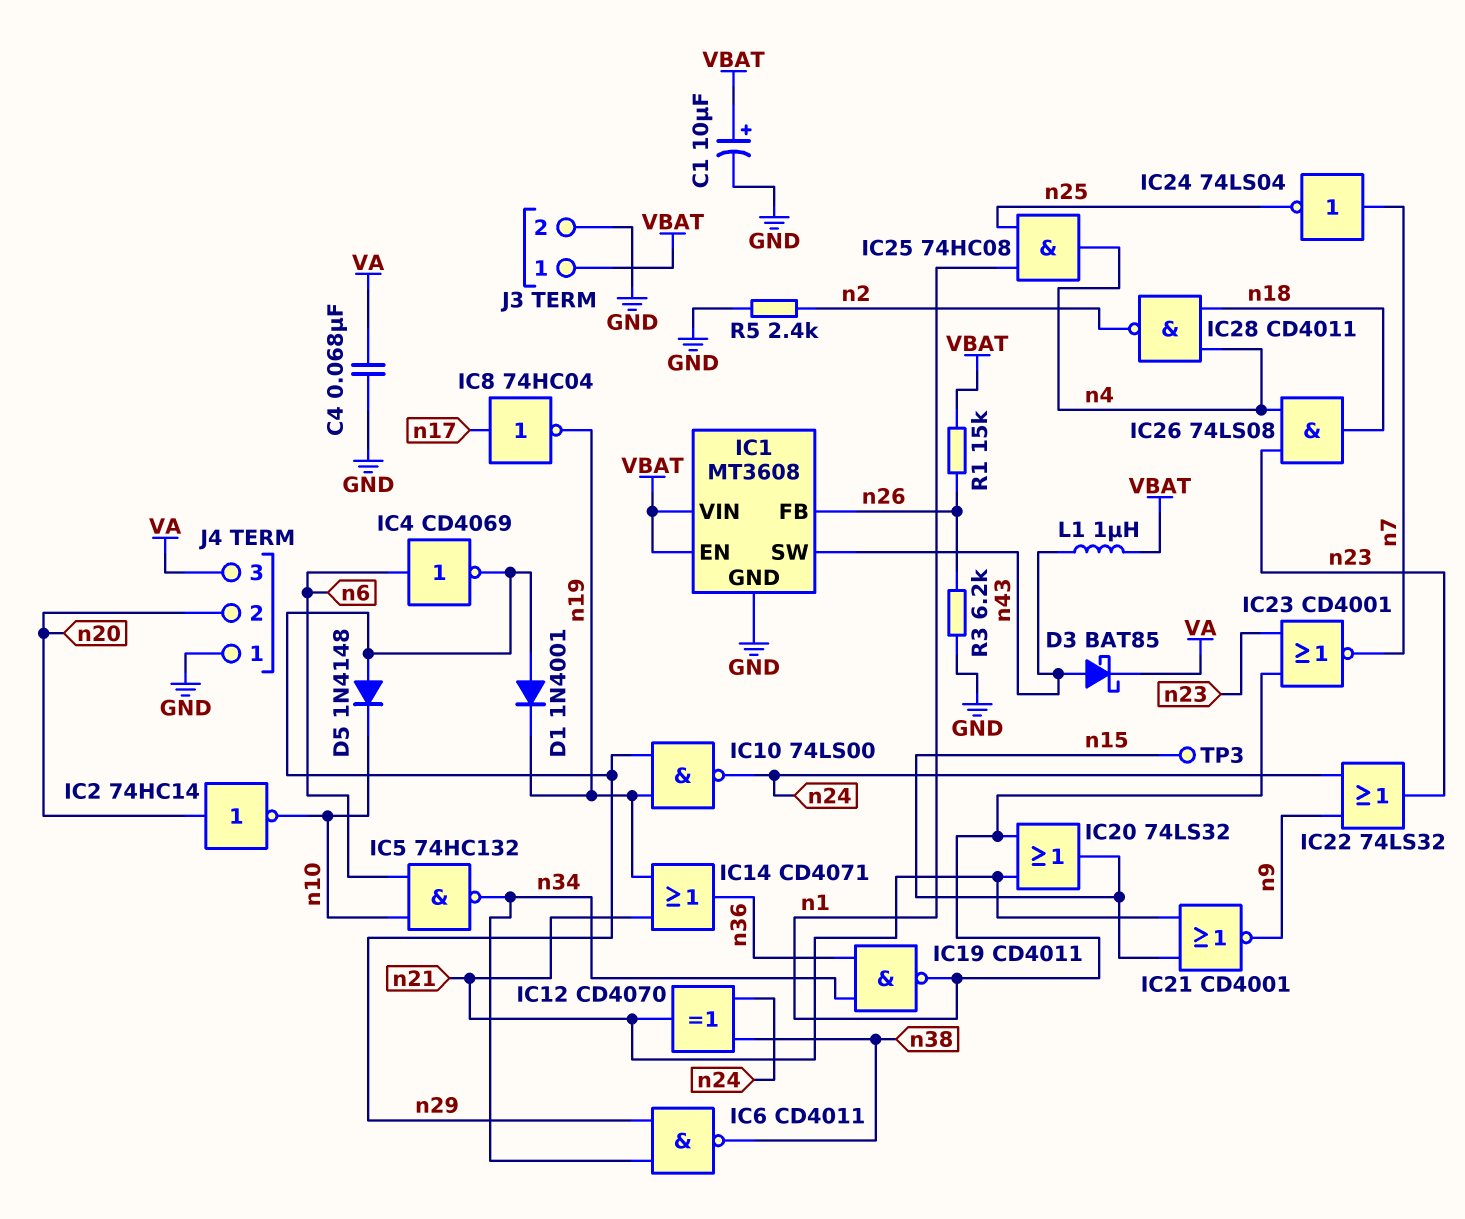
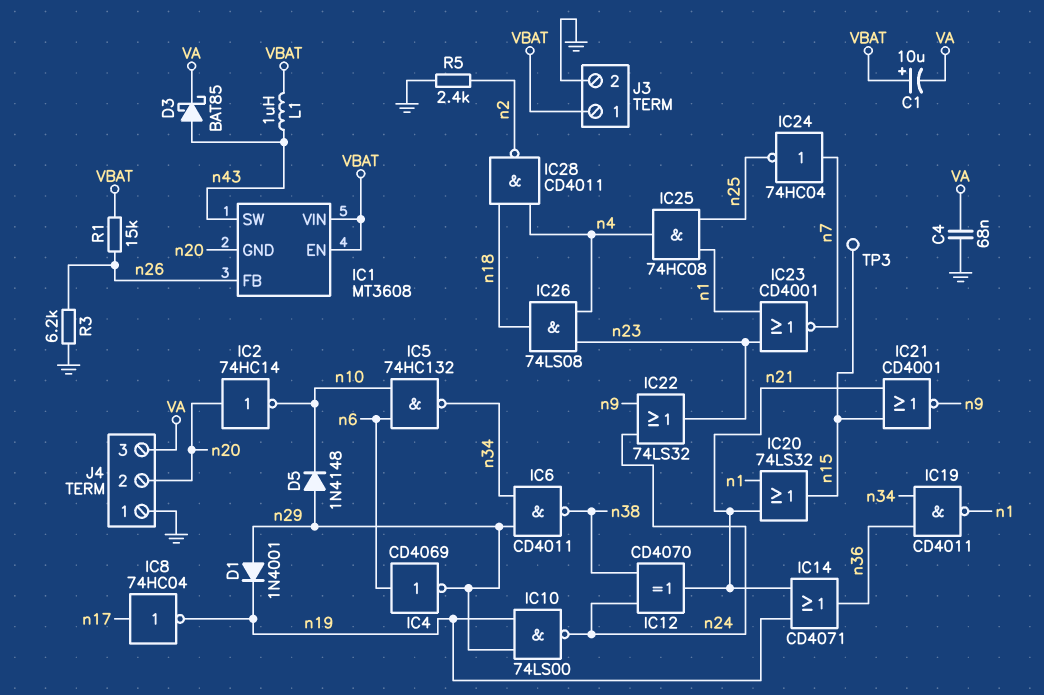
C1: 10uF (plus VBAT, minus GND) -> 10uF (plus VBAT, minus VA)
IC1 pin GND: GND -> n20
IC24: NOT 74LS04 (in n7, out n25) -> NOT 74HC04 (in n7, out n25)

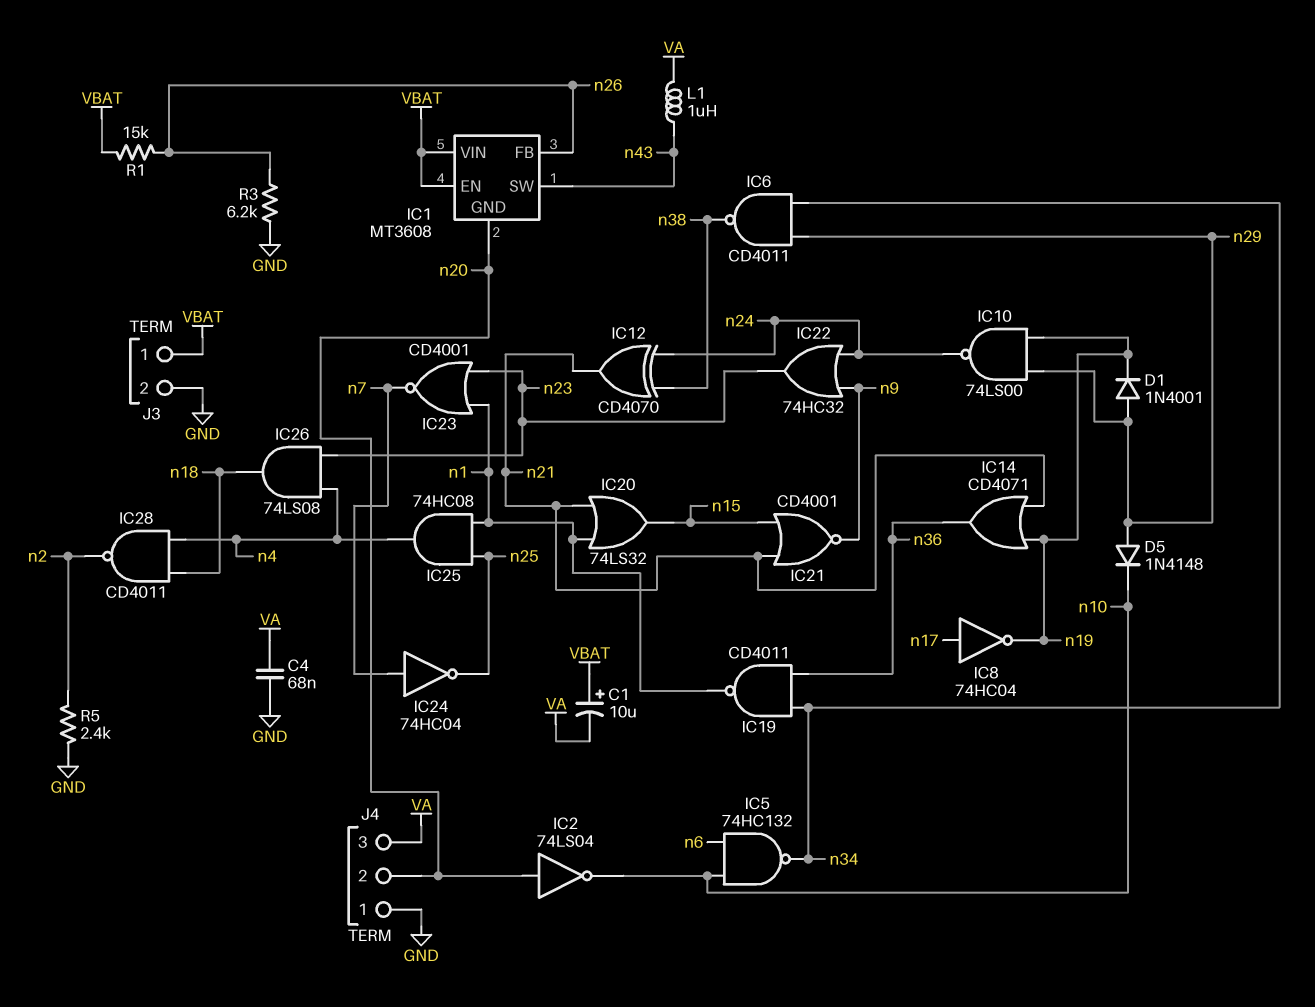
D3: schottky BAT85 (A n43, K VA) -> none
IC2: NOT 74HC14 (in n20, out n10) -> NOT 74LS04 (in n20, out n10)
IC4: NOT CD4069 (in n6, out n29) -> none
IC22: OR 74LS32 (in n9, in n24, out n23) -> OR 74HC32 (in n9, in n24, out n23)
L1: 1uH (VBAT, n43) -> 1uH (VA, n43)
TP3: test point (n15) -> none

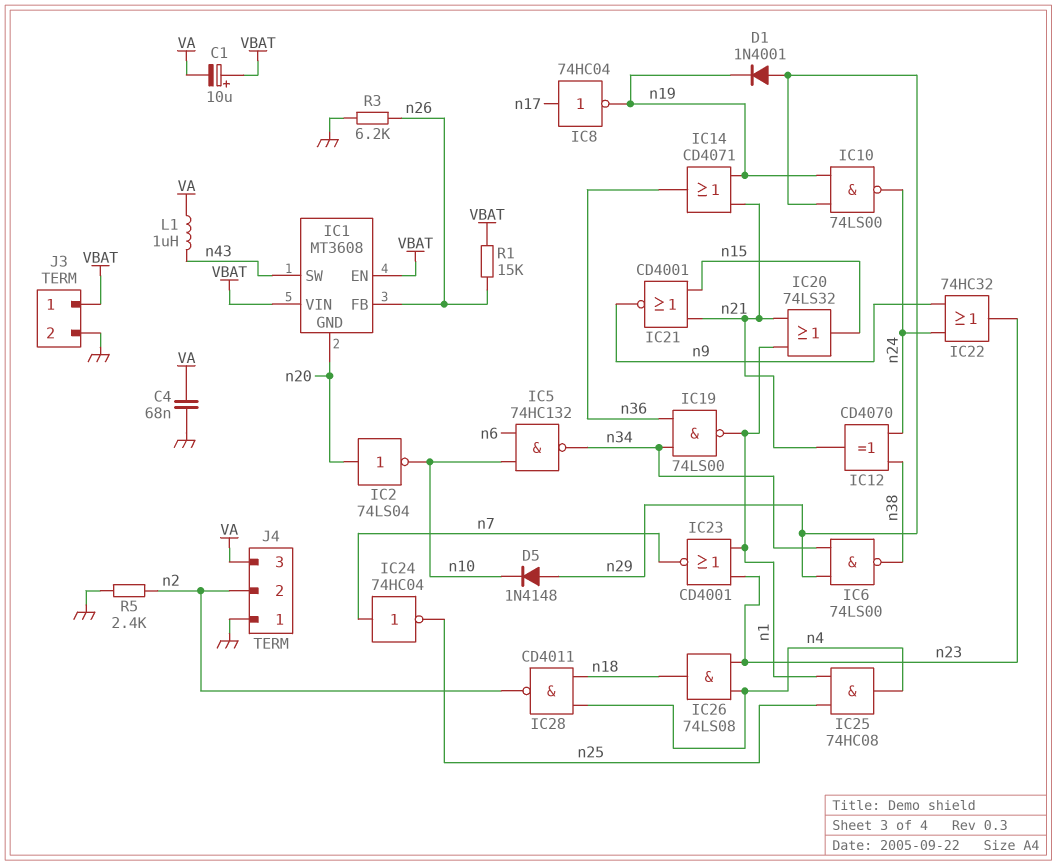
IC6: NAND CD4011 (in n29, in n34, out n38) -> NAND 74LS00 (in n29, in n34, out n38)
IC19: NAND CD4011 (in n34, in n36, out n1) -> NAND 74LS00 (in n34, in n36, out n1)
J4 pin 2: n20 -> n2

